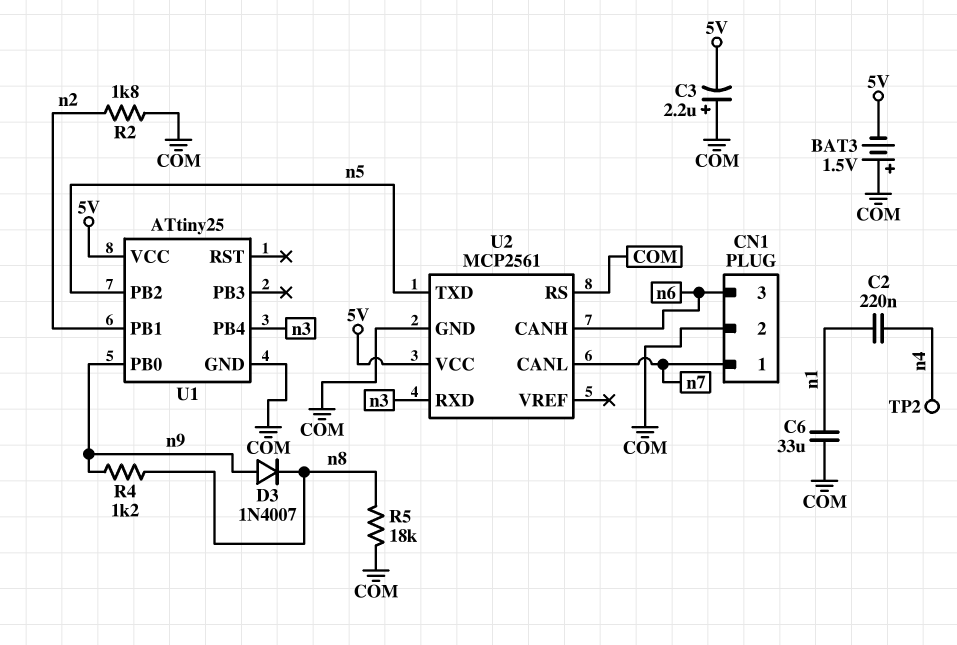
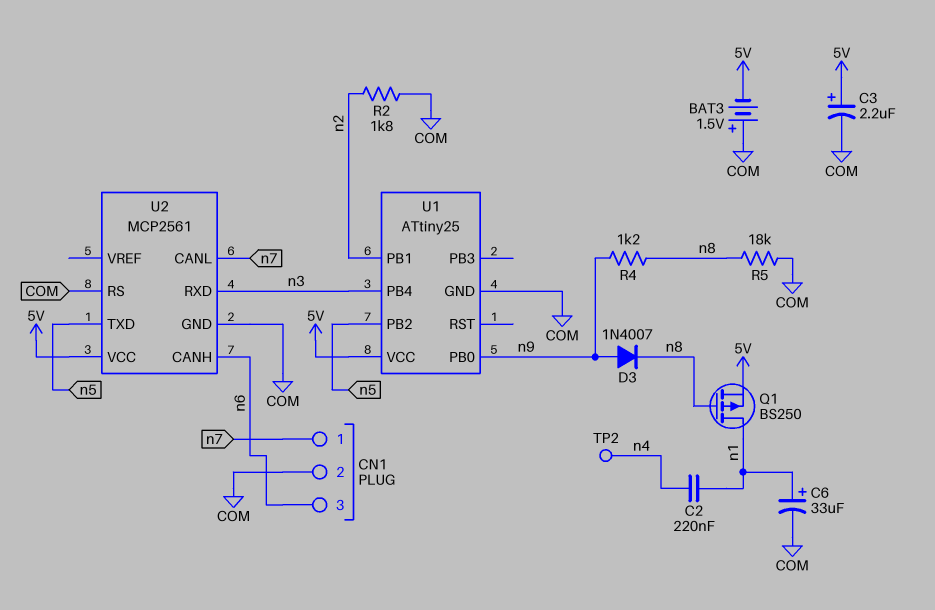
C3: 2.2uF (plus COM, minus 5V) -> 2.2uF (plus 5V, minus COM)
C6: 33uF (COM, n1) -> 33uF (plus n1, minus COM)
Q1: none -> PMOS BS250 (G n8, D n1, S 5V)

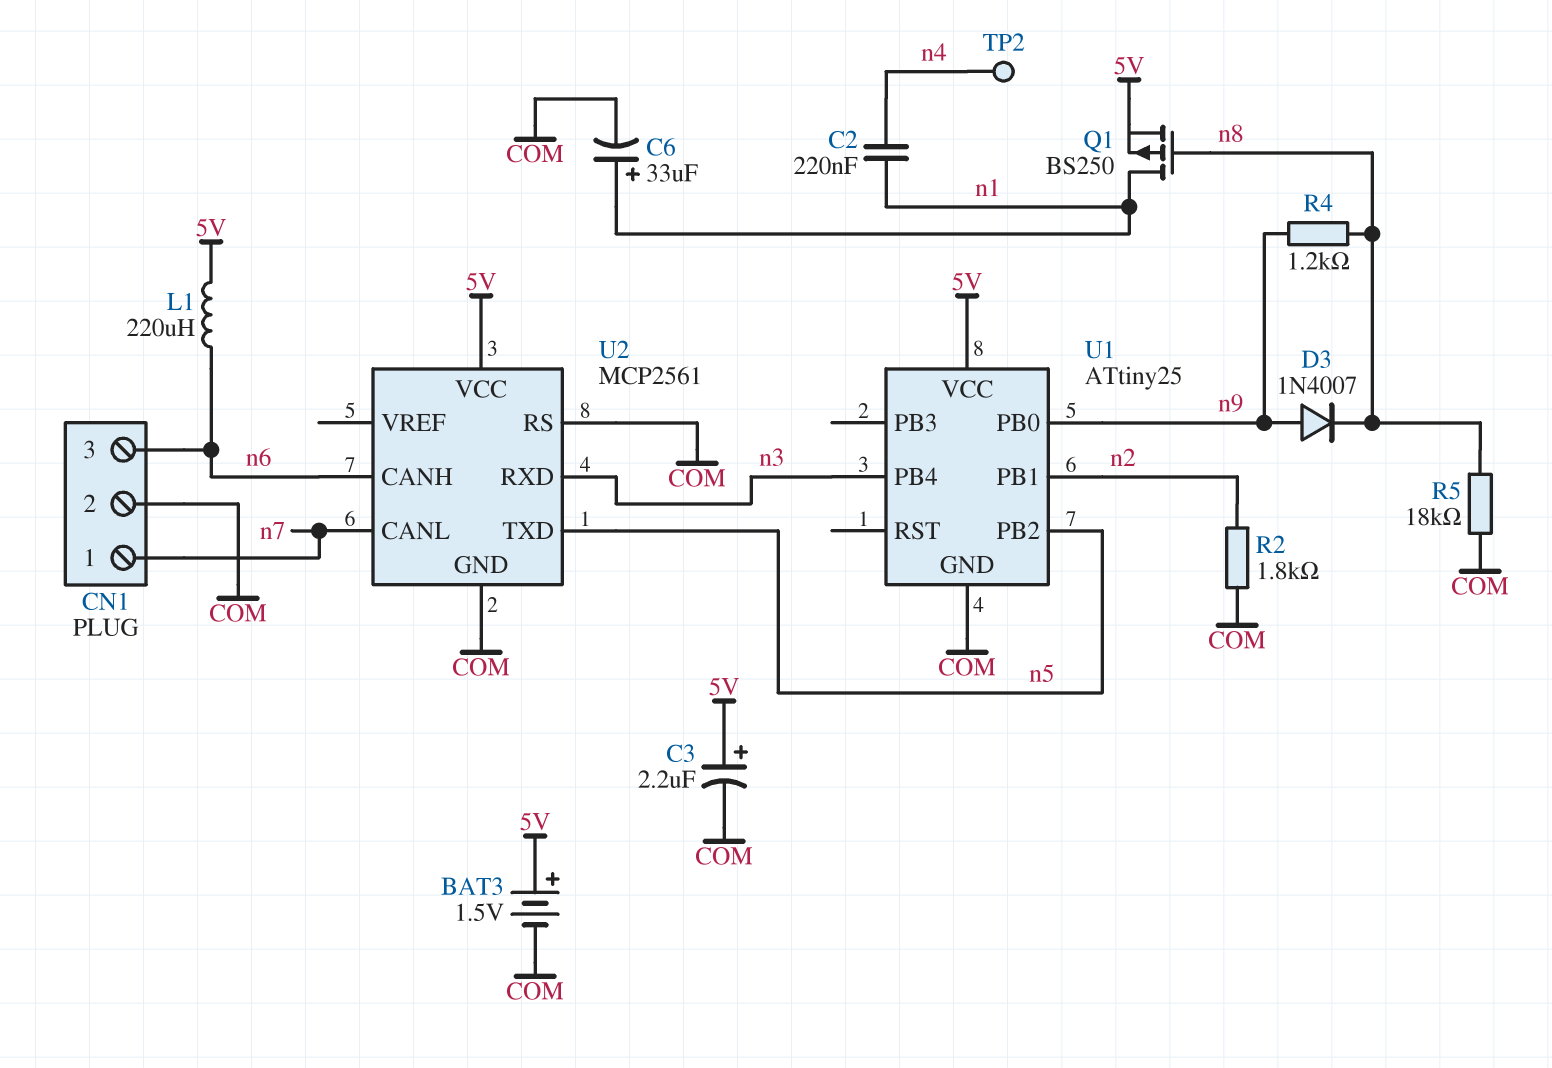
BAT3: 1.5V (plus COM, minus 5V) -> 1.5V (plus 5V, minus COM)
L1: none -> 220uH (5V, n6)

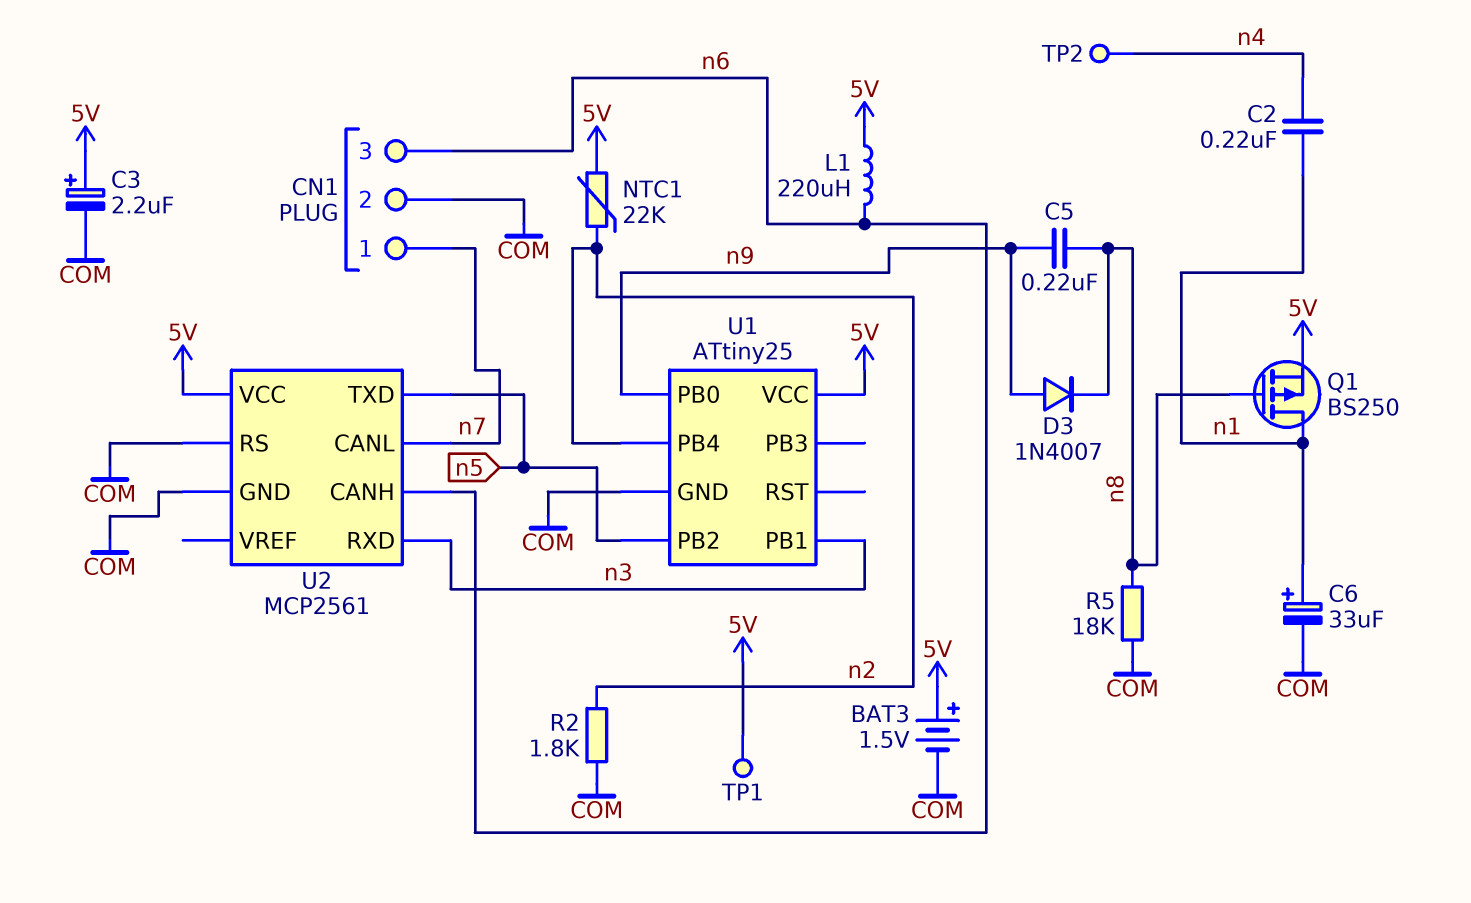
C5: none -> 220nF (n8, n9)
NTC1: none -> 22k (5V, n2)
R4: 1.2k (n8, n9) -> none
TP1: none -> test point (5V)
U1 pin PB1: n2 -> n3
U1 pin PB4: n3 -> n2

